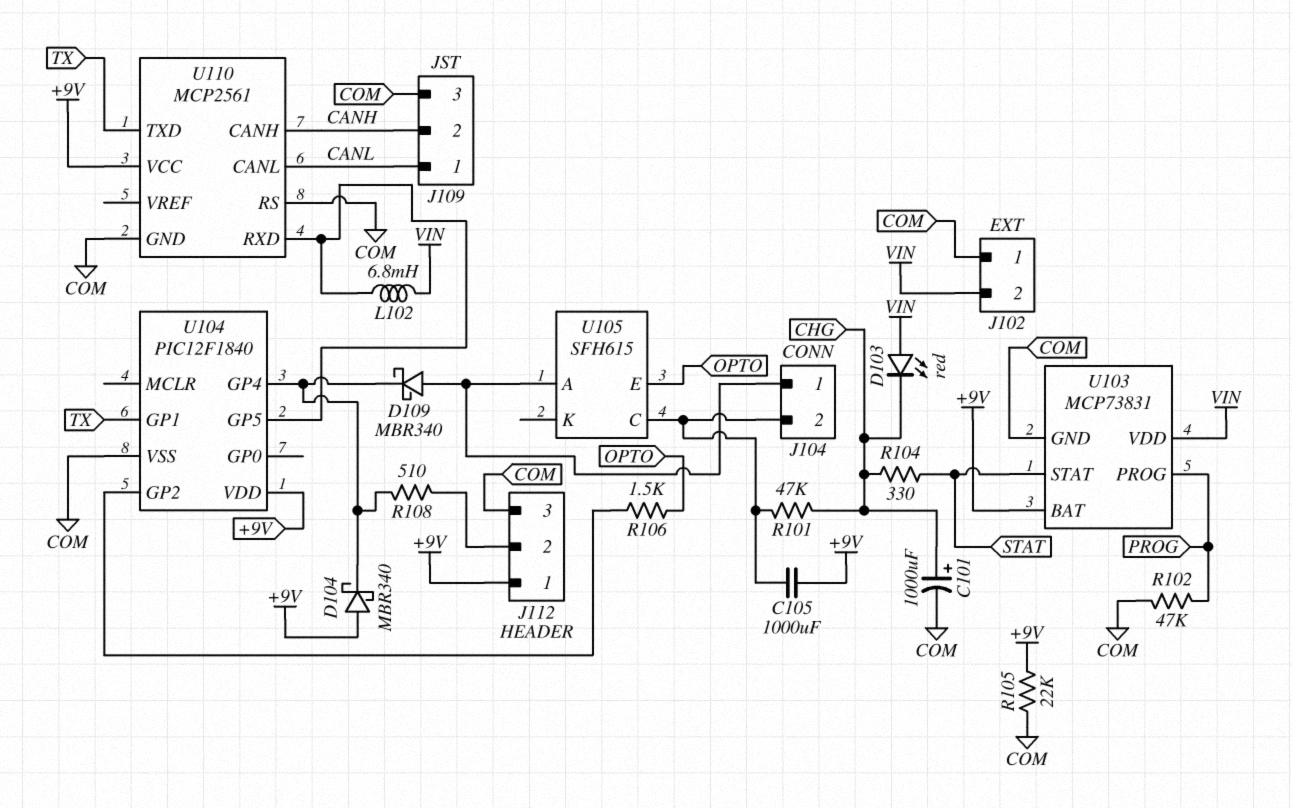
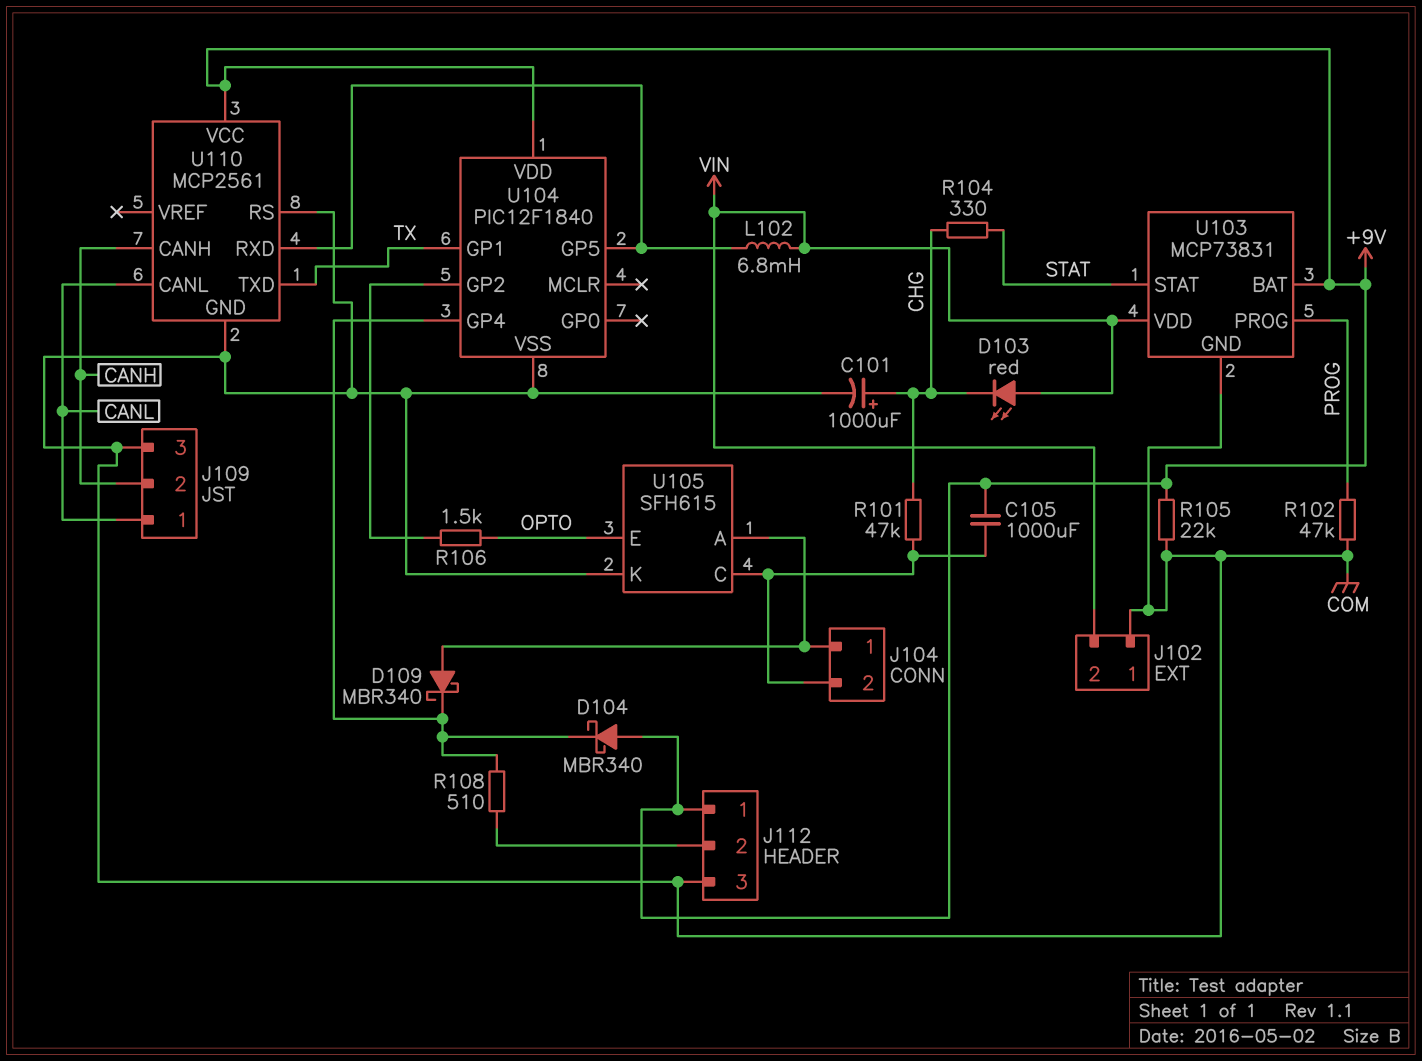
U105 pin K: none -> COM

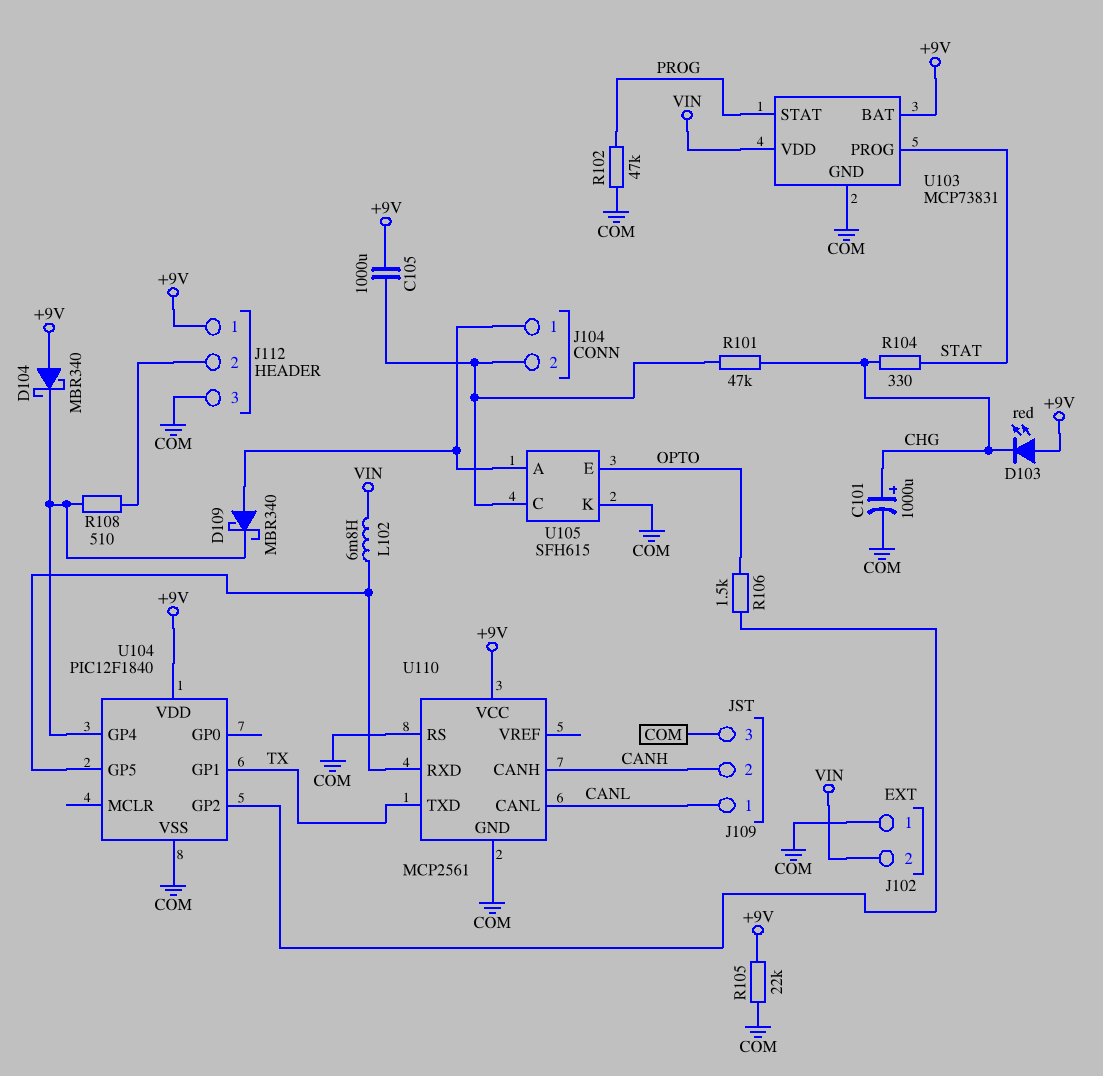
D103: LED red (A VIN, K CHG) -> LED red (A +9V, K CHG)
U103 pin PROG: PROG -> STAT
U103 pin STAT: STAT -> PROG

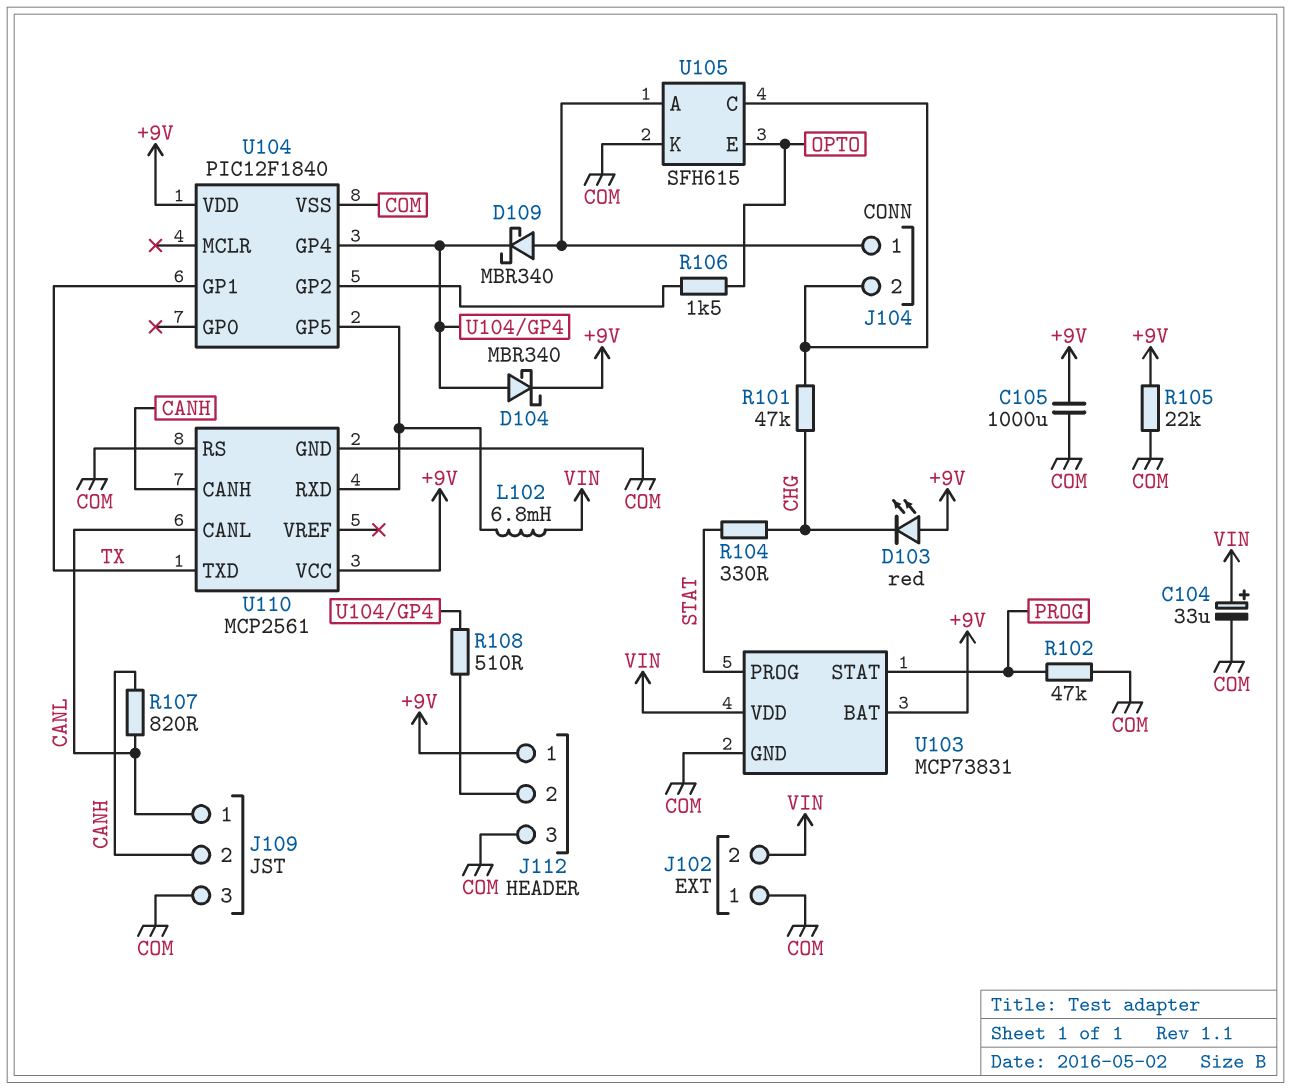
C101: 1000uF (plus CHG, minus COM) -> none
C104: none -> 33uF (plus VIN, minus COM)
C105: 1000uF (+9V, J104/2) -> 1000uF (+9V, COM)
D104: schottky MBR340 (A +9V, K U104/GP4) -> schottky MBR340 (A U104/GP4, K +9V)
R107: none -> 820 (CANH, CANL)

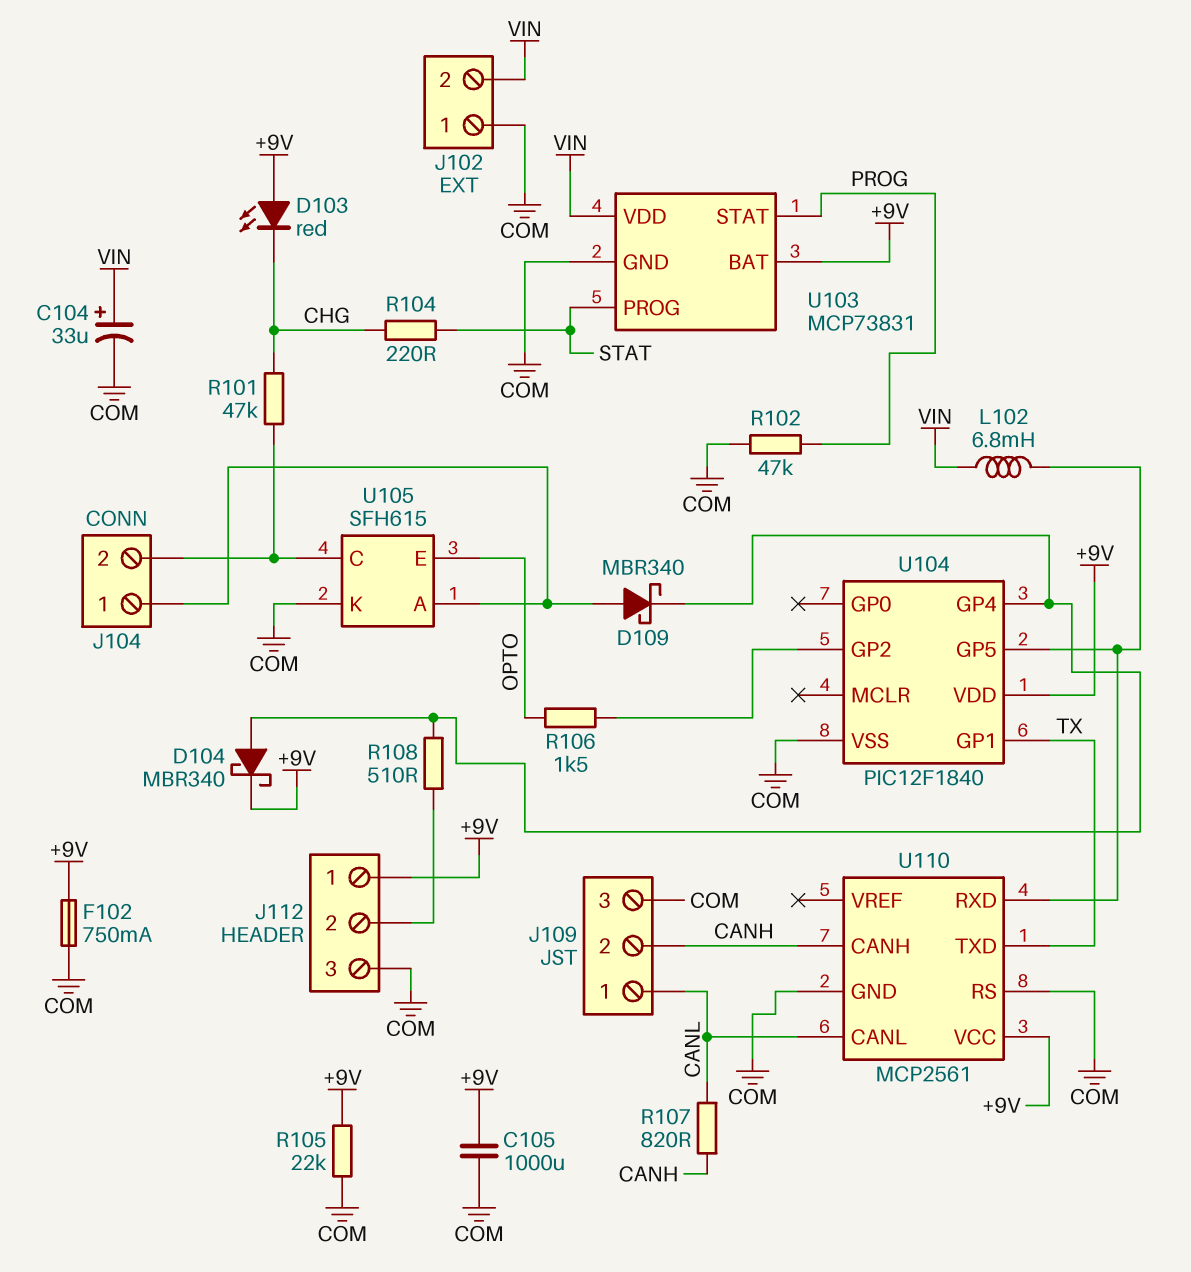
F102: none -> 750mA (+9V, COM)
R104: 330 (CHG, STAT) -> 220 (CHG, STAT)

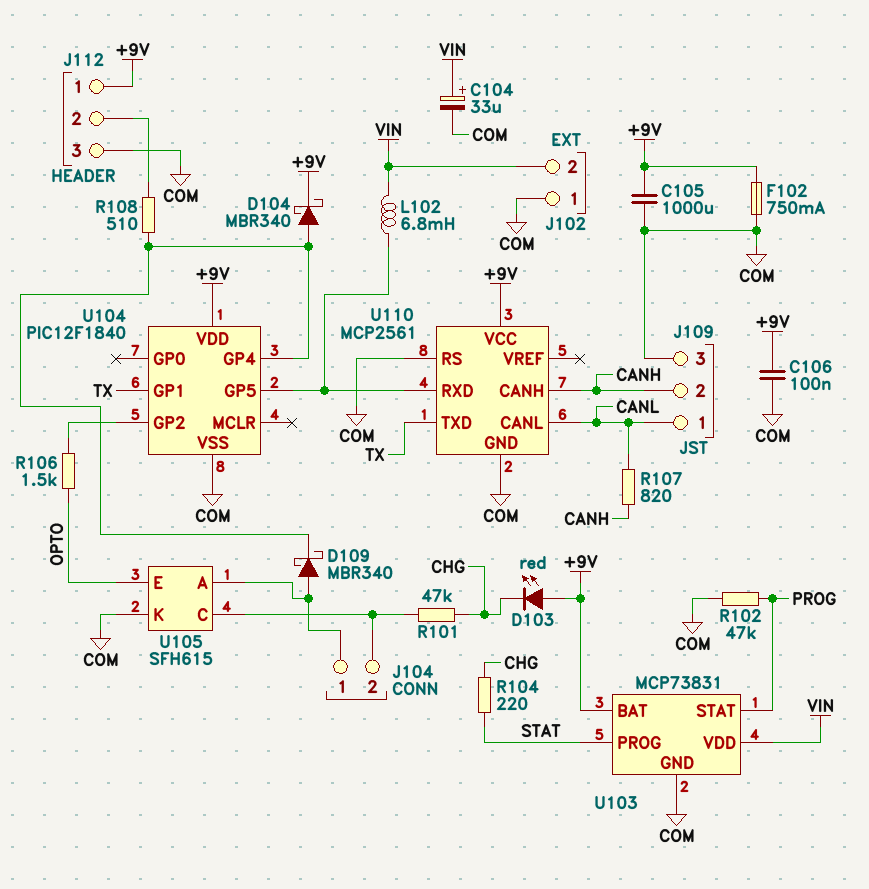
C106: none -> 100nF (+9V, COM)
R105: 22k (+9V, COM) -> none

